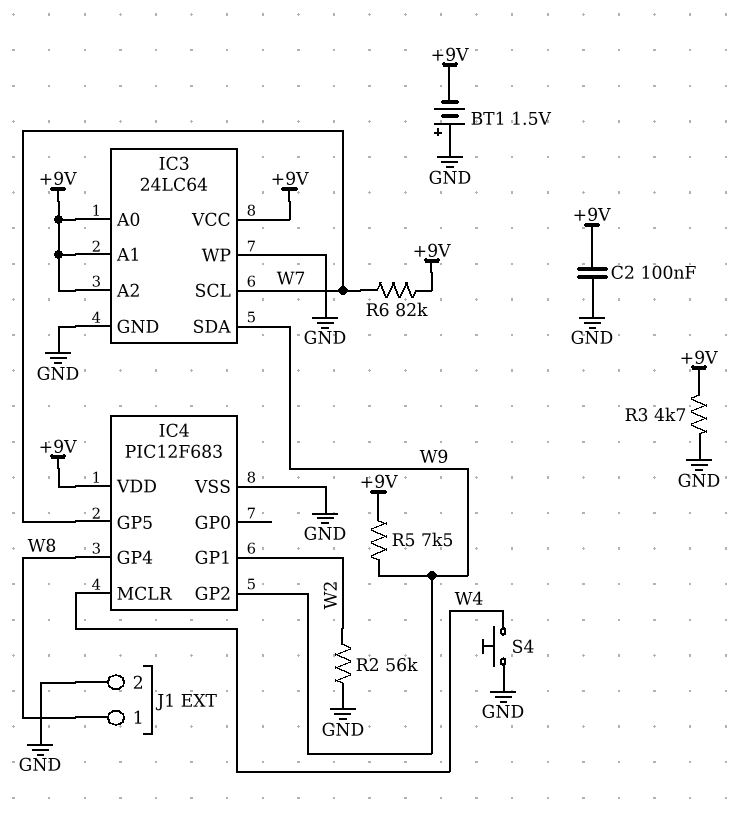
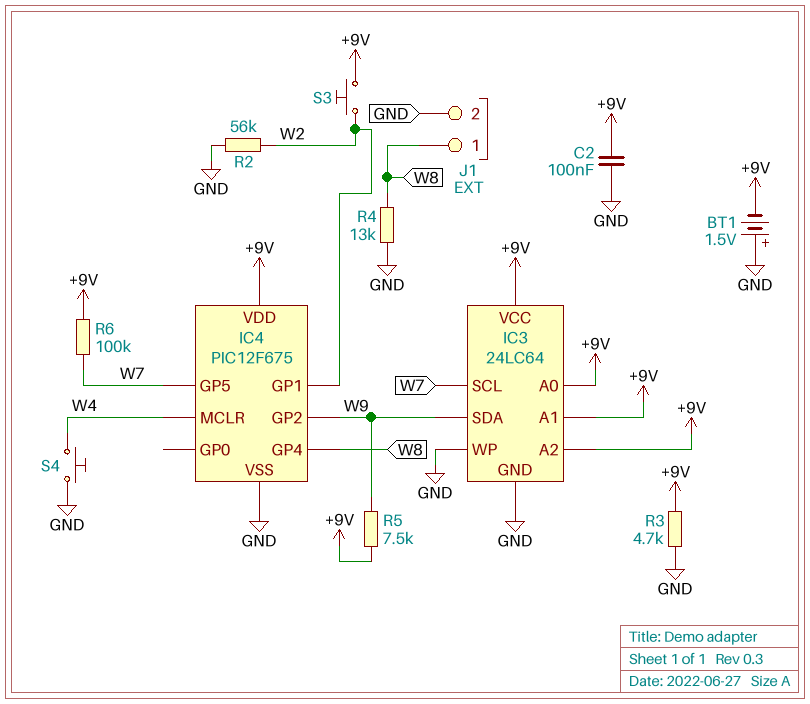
IC4: PIC12F683 -> PIC12F675
R4: none -> 13k (GND, W8)
R6: 82k (+9V, W7) -> 100k (+9V, W7)
S3: none -> button (+9V, W2)

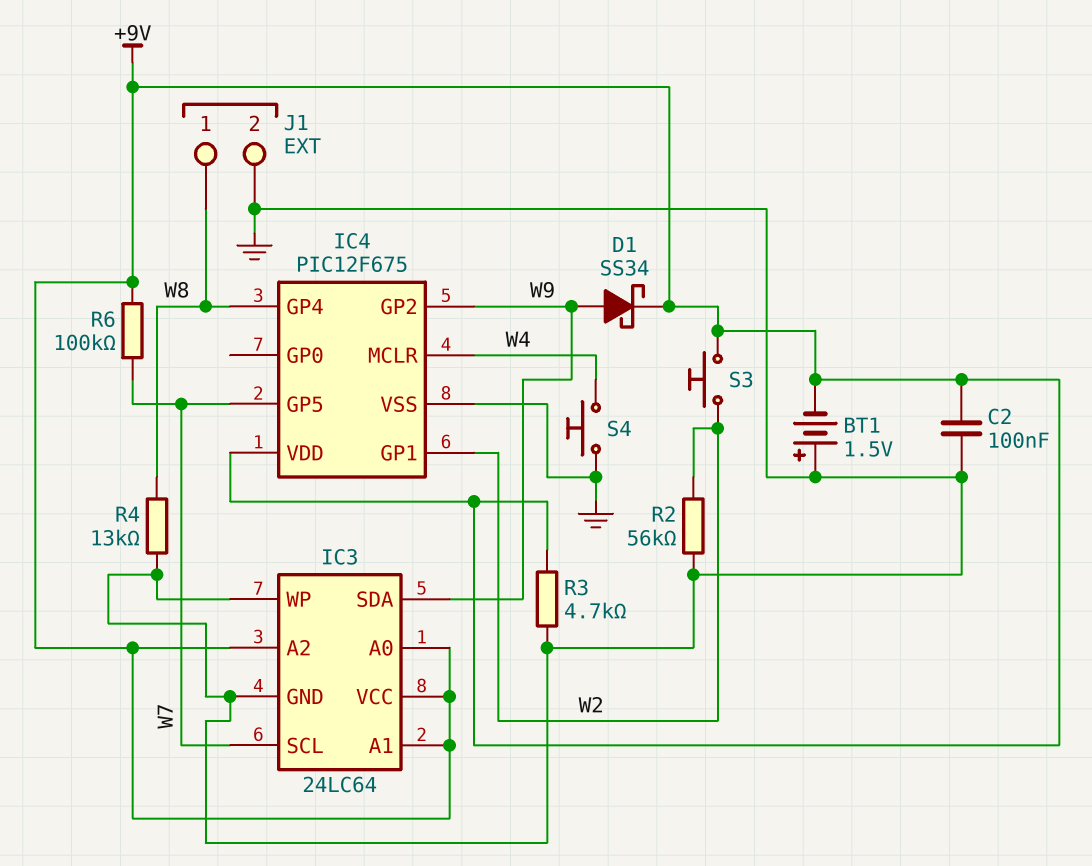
D1: none -> schottky SS34 (A W9, K +9V)
R5: 7.5k (+9V, W9) -> none

